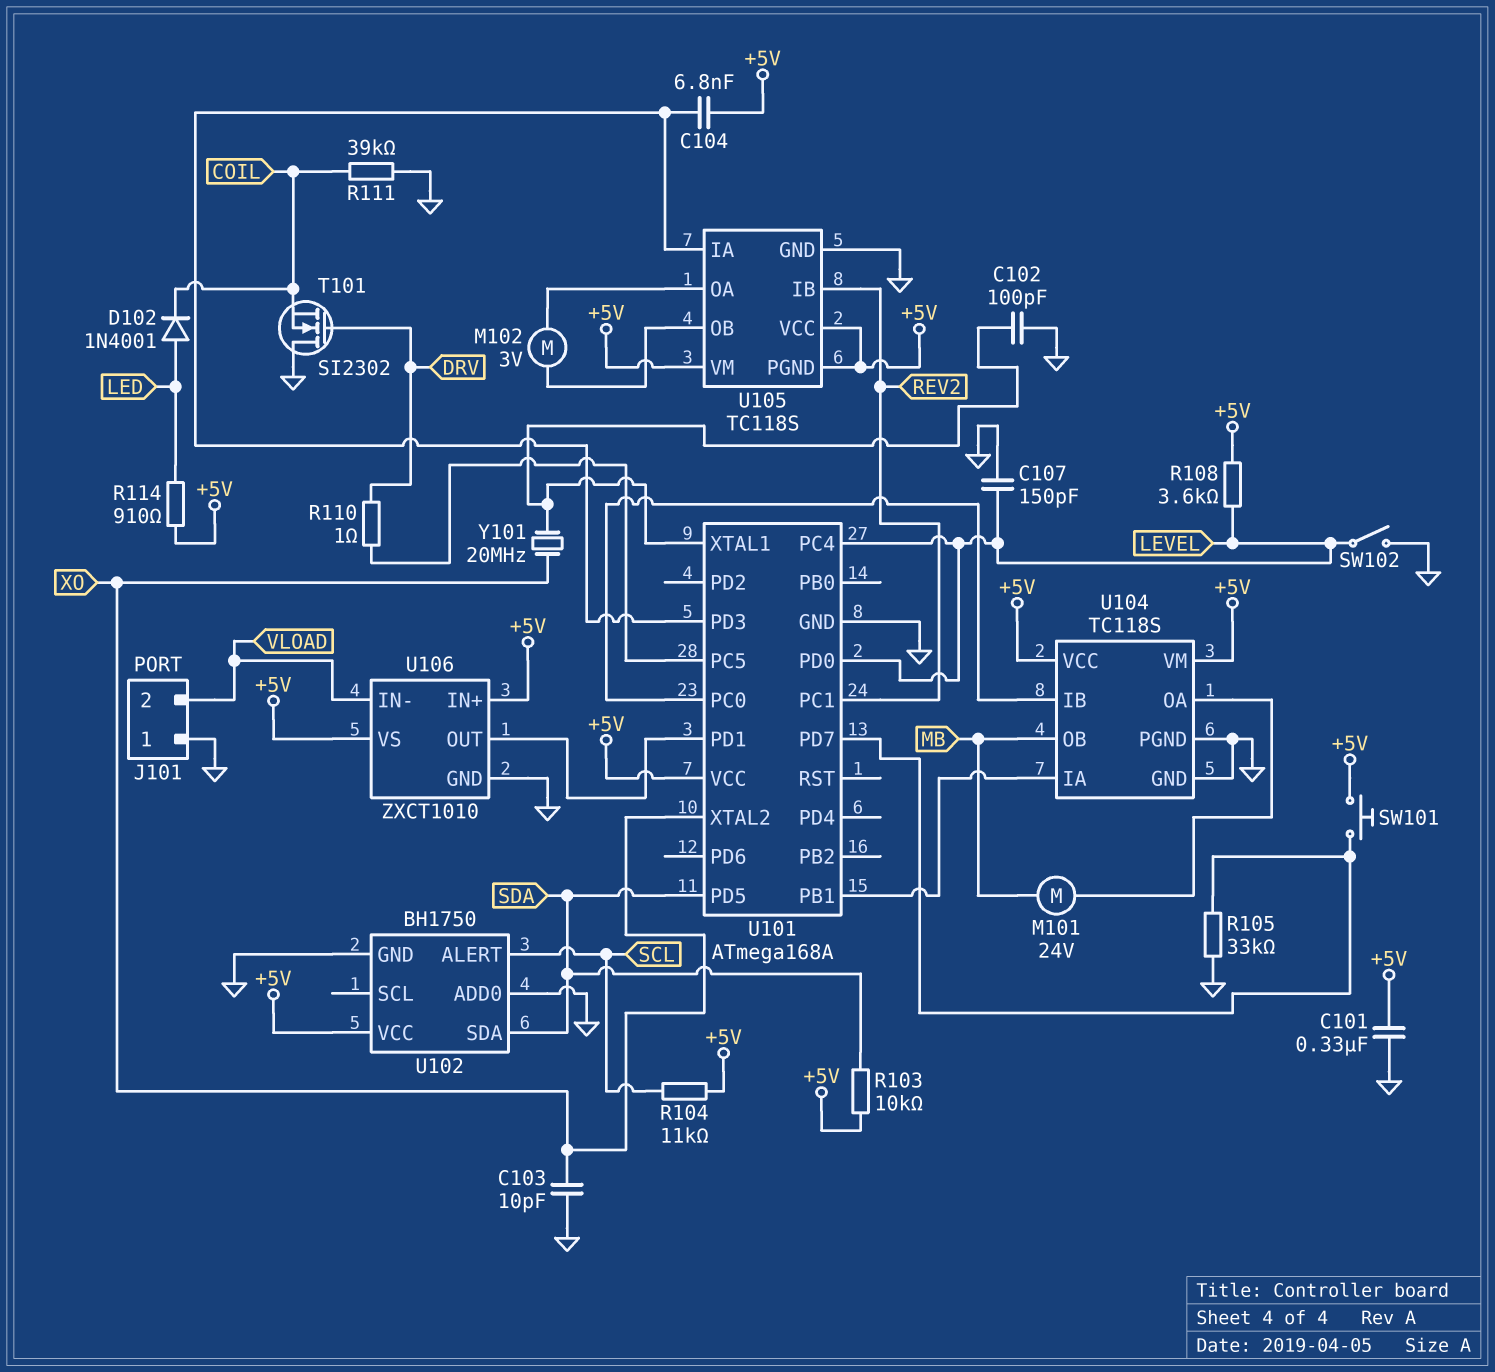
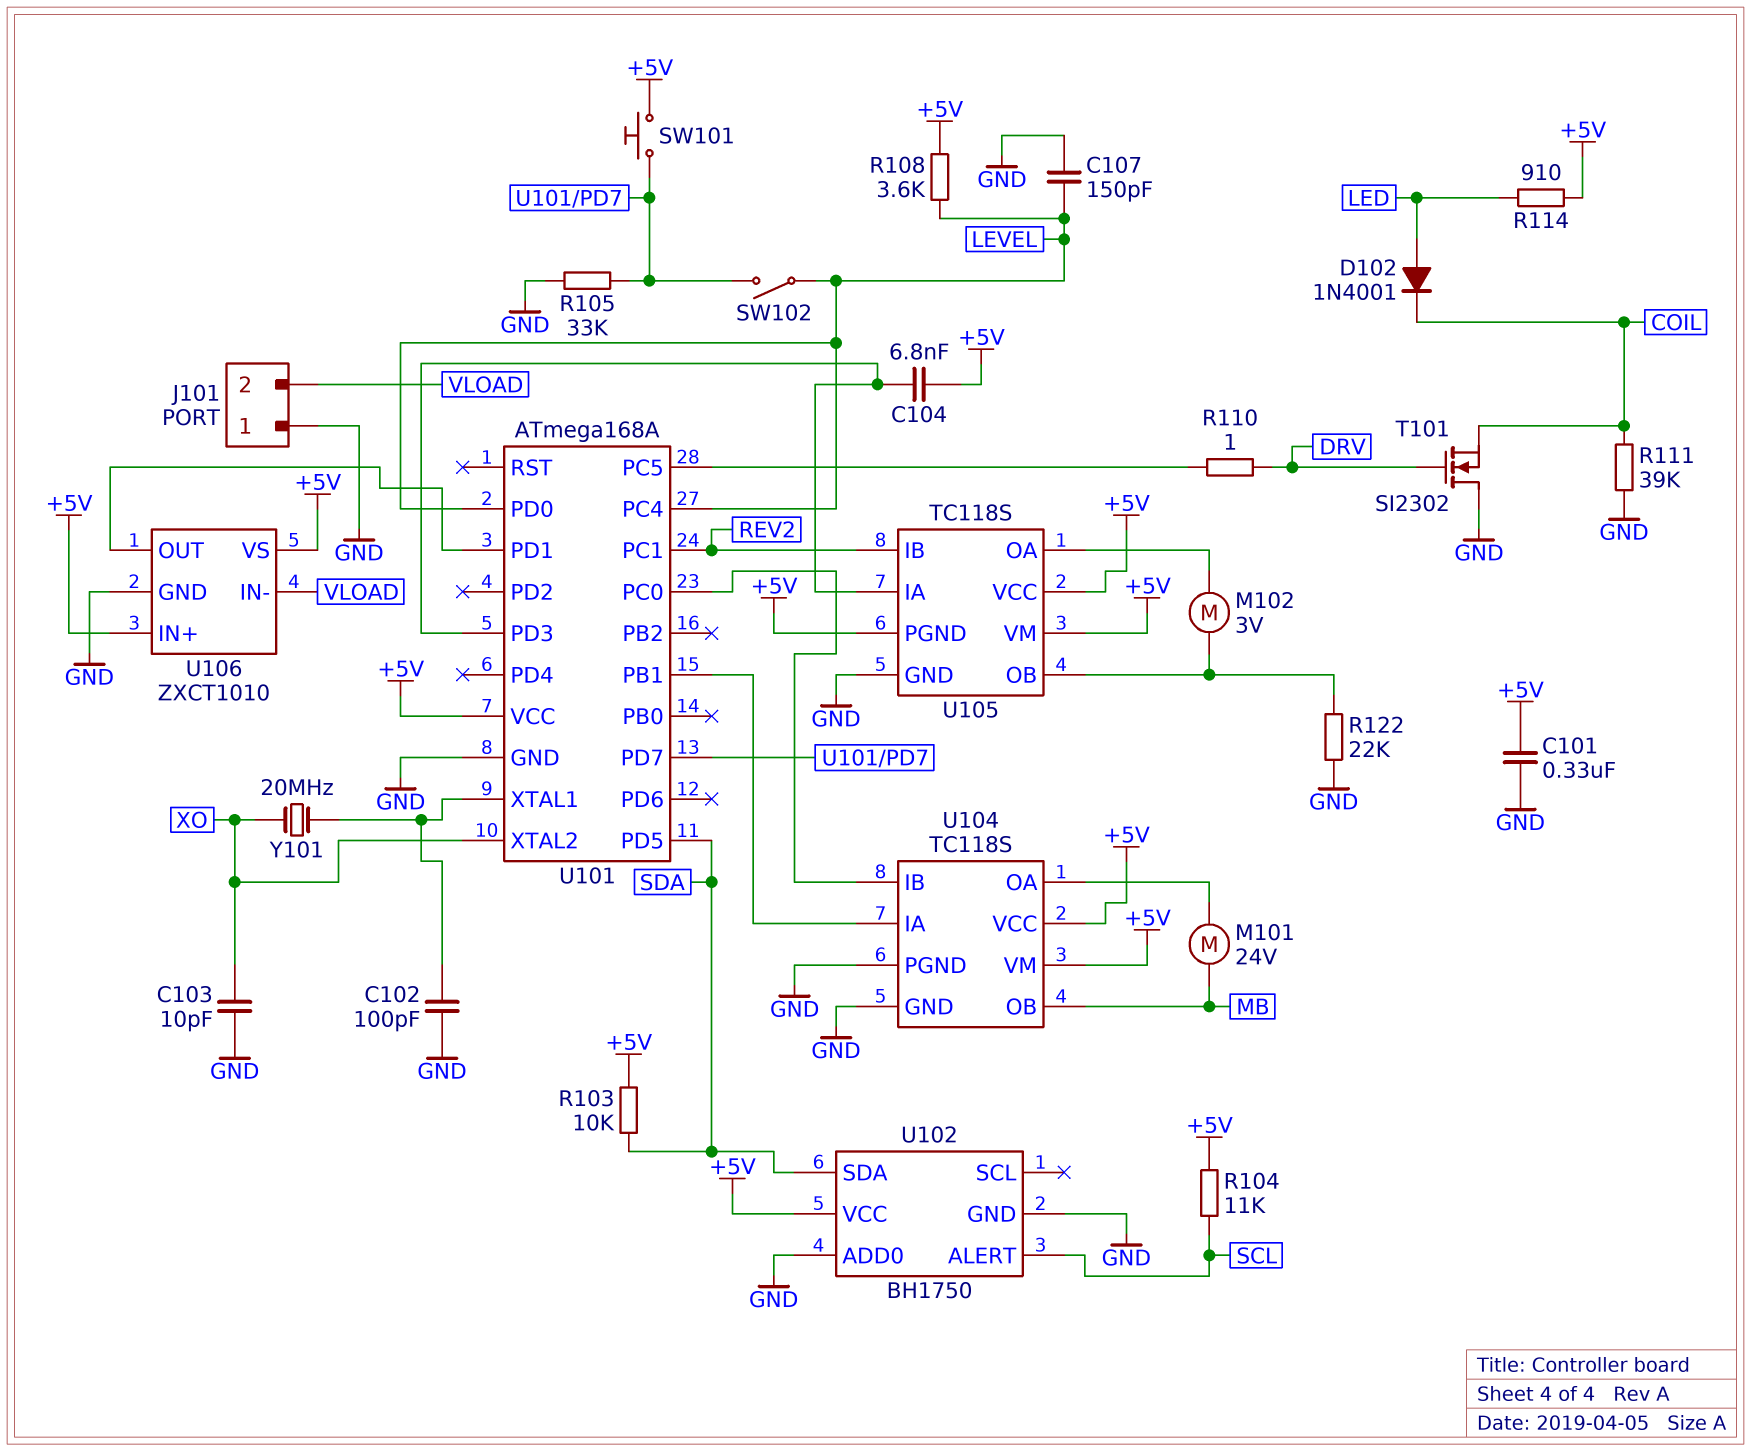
R122: none -> 22k (GND, U105/OB)
SW102: switch (GND, LEVEL) -> switch (LEVEL, U101/PD7)

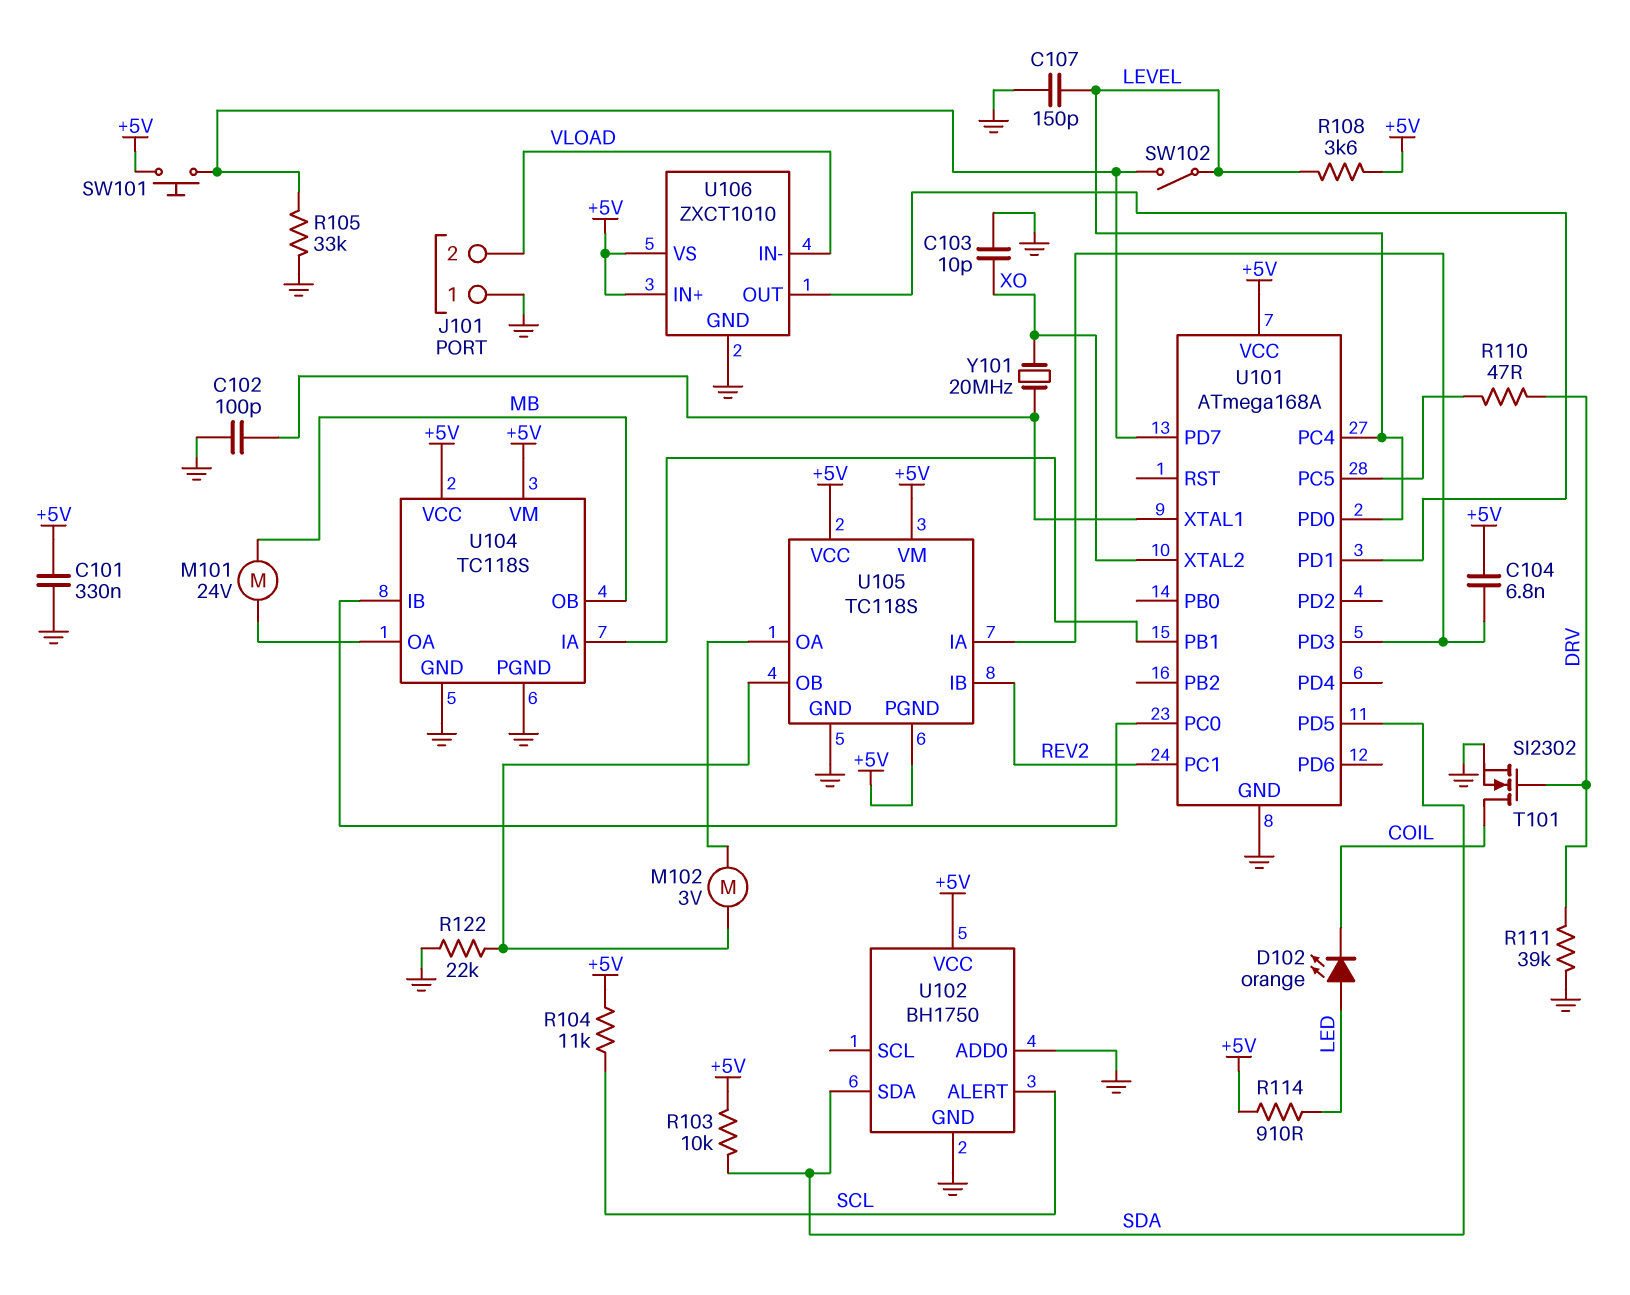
D102: diode 1N4001 (A LED, K COIL) -> LED orange (A LED, K COIL)
R110: 1 (DRV, U101/PC5) -> 47 (DRV, U101/PC5)
R111: 39k (COIL, GND) -> 39k (DRV, GND)
T101: NMOS SI2302 (G DRV, D GND, S COIL) -> NMOS SI2302 (G DRV, D COIL, S GND)

